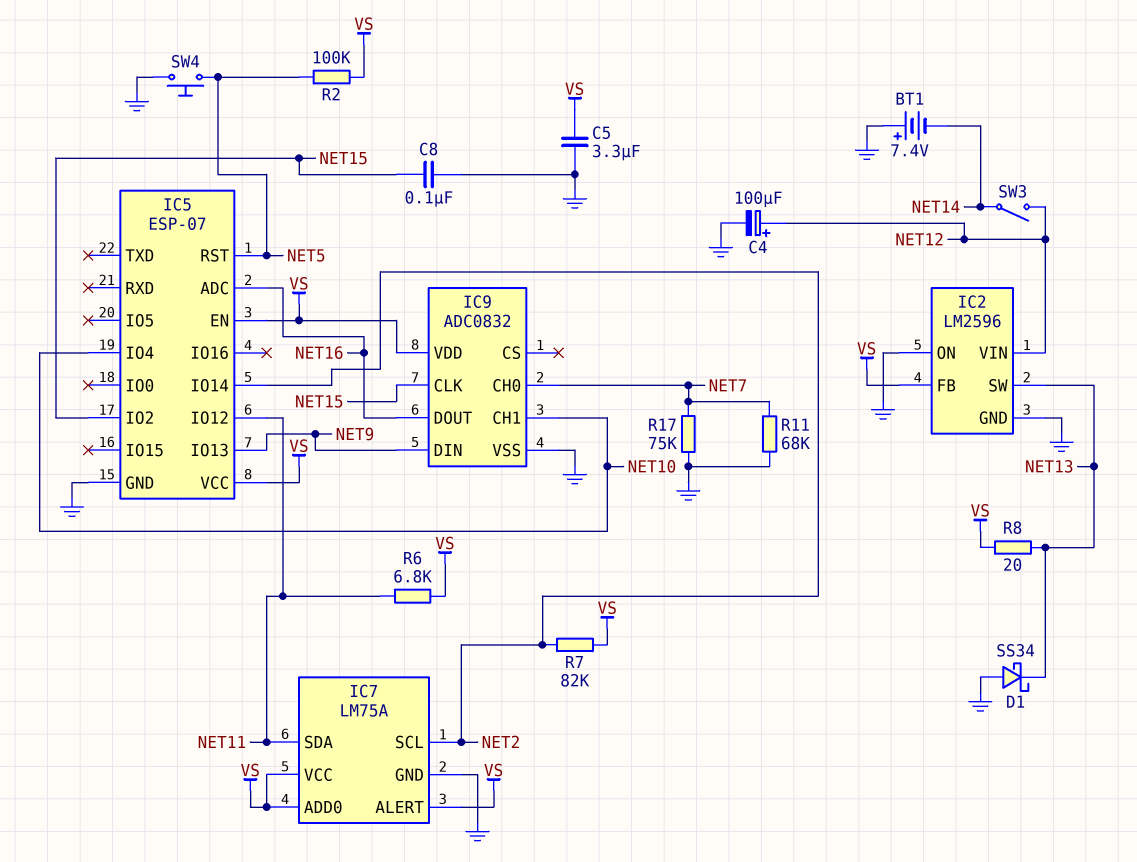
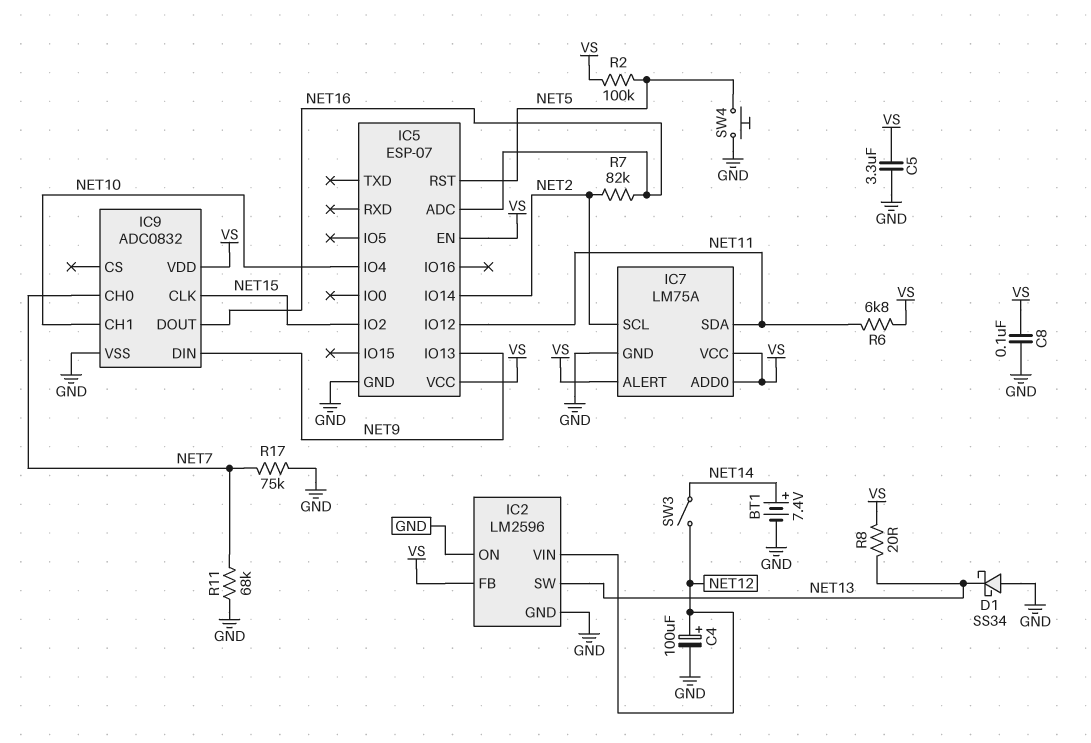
BT1: 7.4V (plus GND, minus NET14) -> 7.4V (plus NET14, minus GND)
C8: 100nF (GND, NET15) -> 100nF (GND, VS)
R7: 82k (NET2, VS) -> 82k (NET2, NET16)

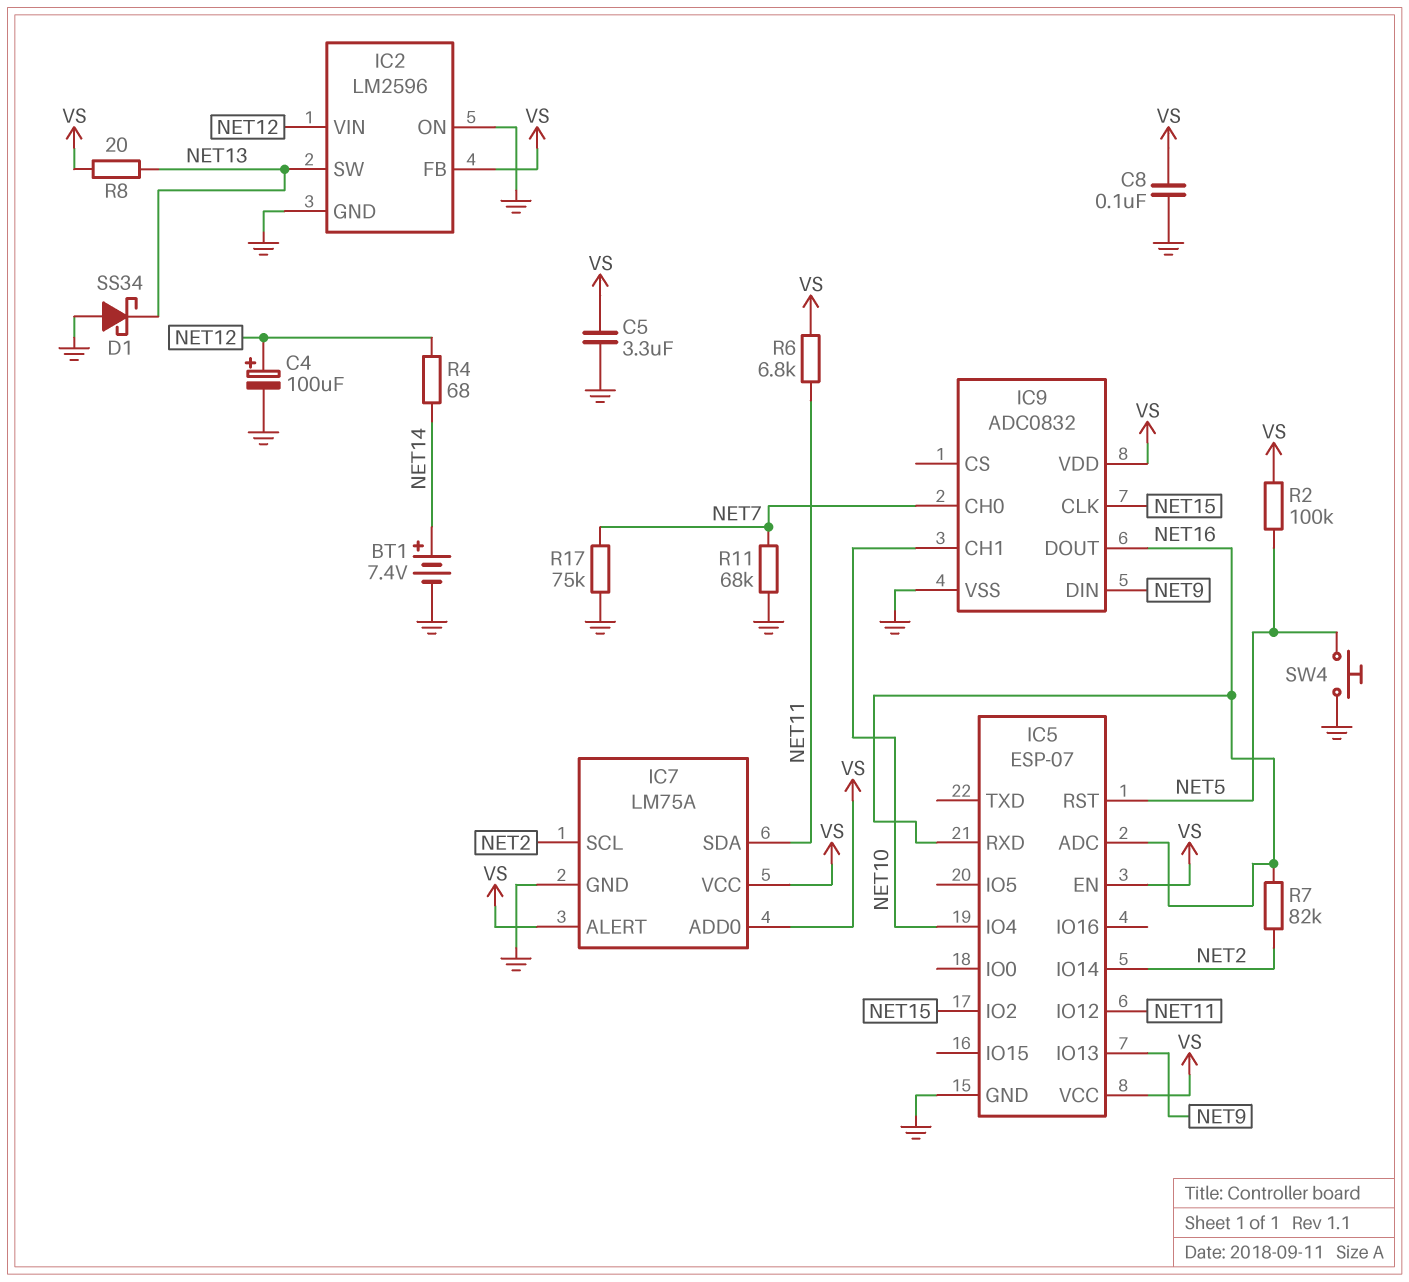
IC5 pin RXD: none -> NET16
R4: none -> 68 (NET12, NET14)
SW3: switch (NET12, NET14) -> none

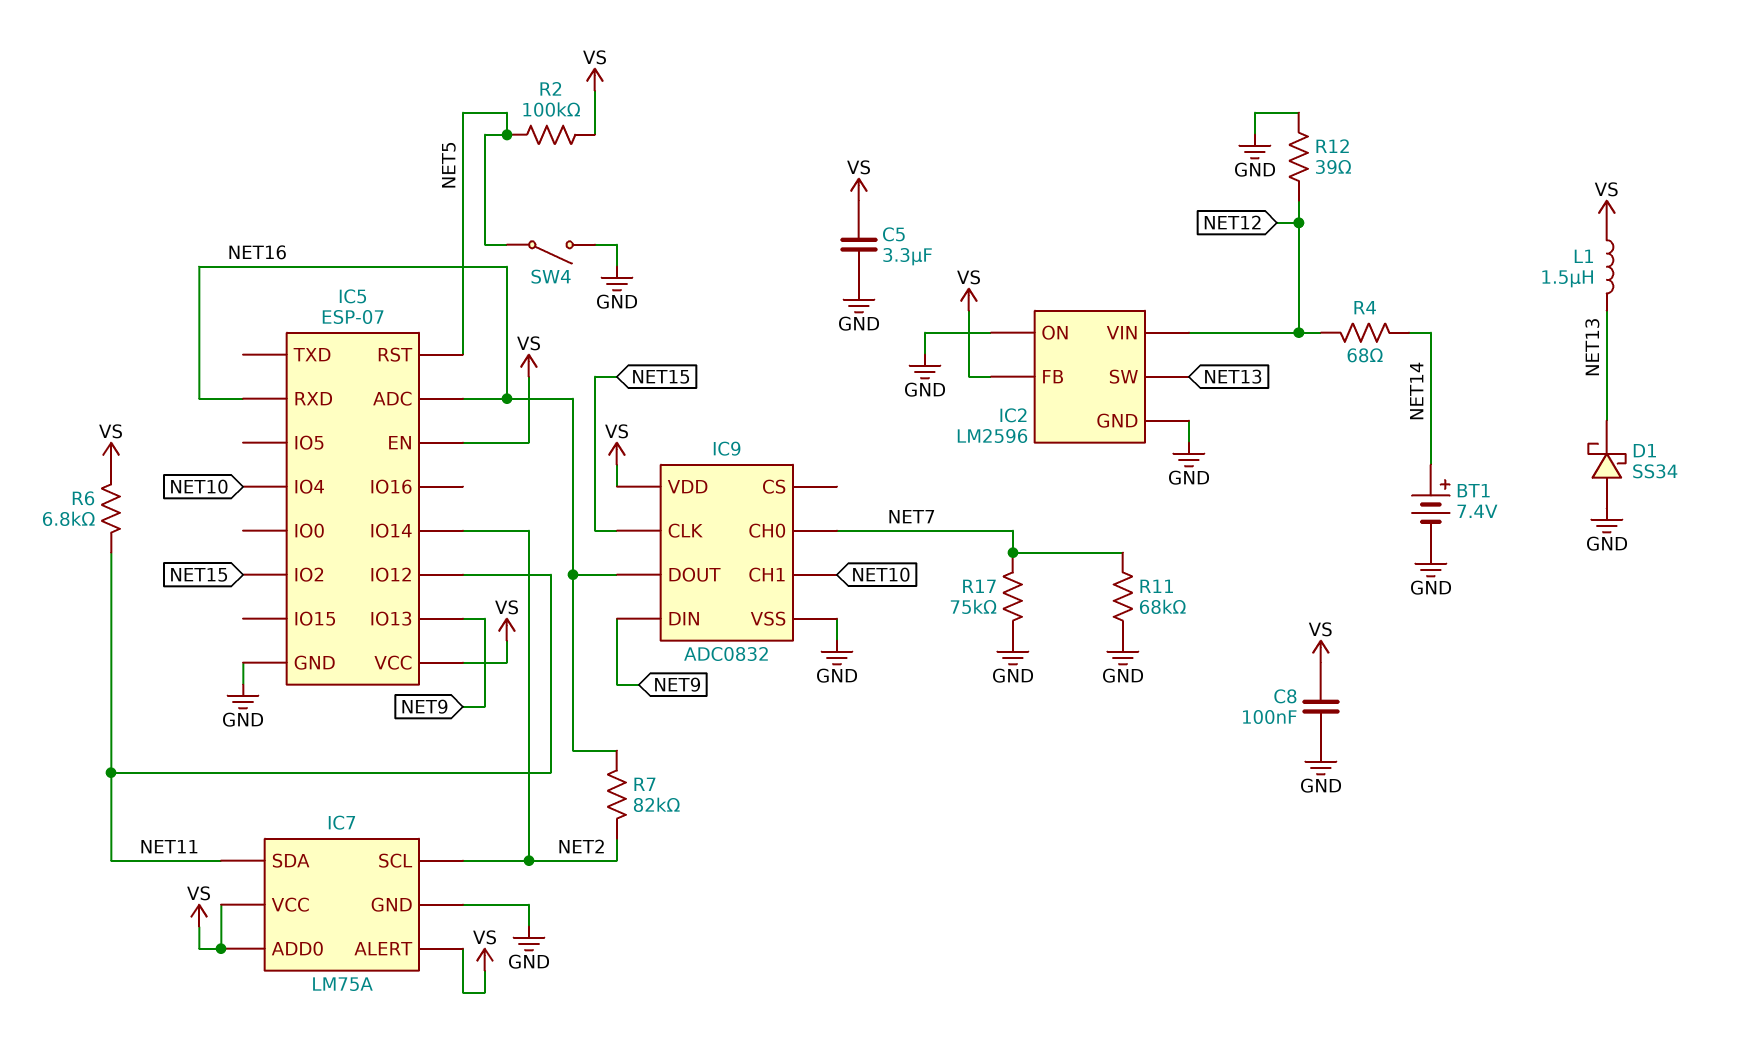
C4: 100uF (plus NET12, minus GND) -> none
L1: none -> 1.5uH (NET13, VS)
R8: 20 (NET13, VS) -> none
R12: none -> 39 (GND, NET12)
SW4: button (GND, NET5) -> switch (GND, NET5)

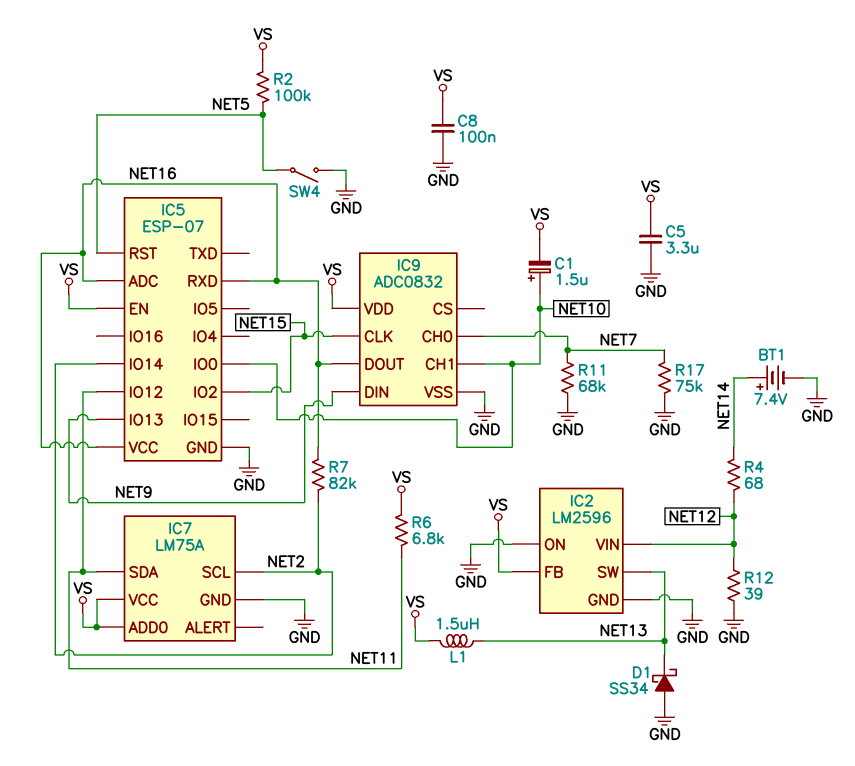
C1: none -> 1.5uF (plus NET10, minus VS)
IC5 pin IO0: none -> NET10
IC5 pin IO4: NET10 -> none
IC5 pin VCC: VS -> NET16
IC7 pin ALERT: VS -> none

